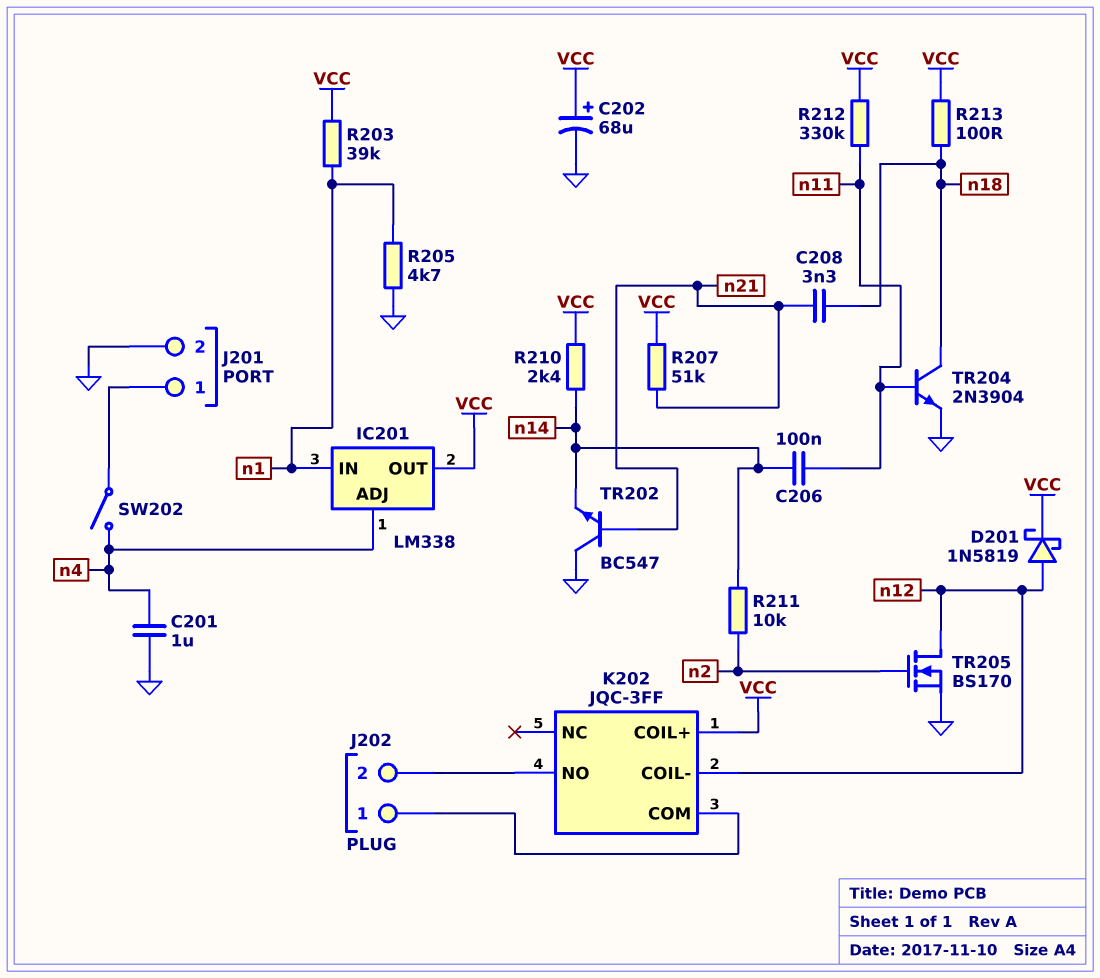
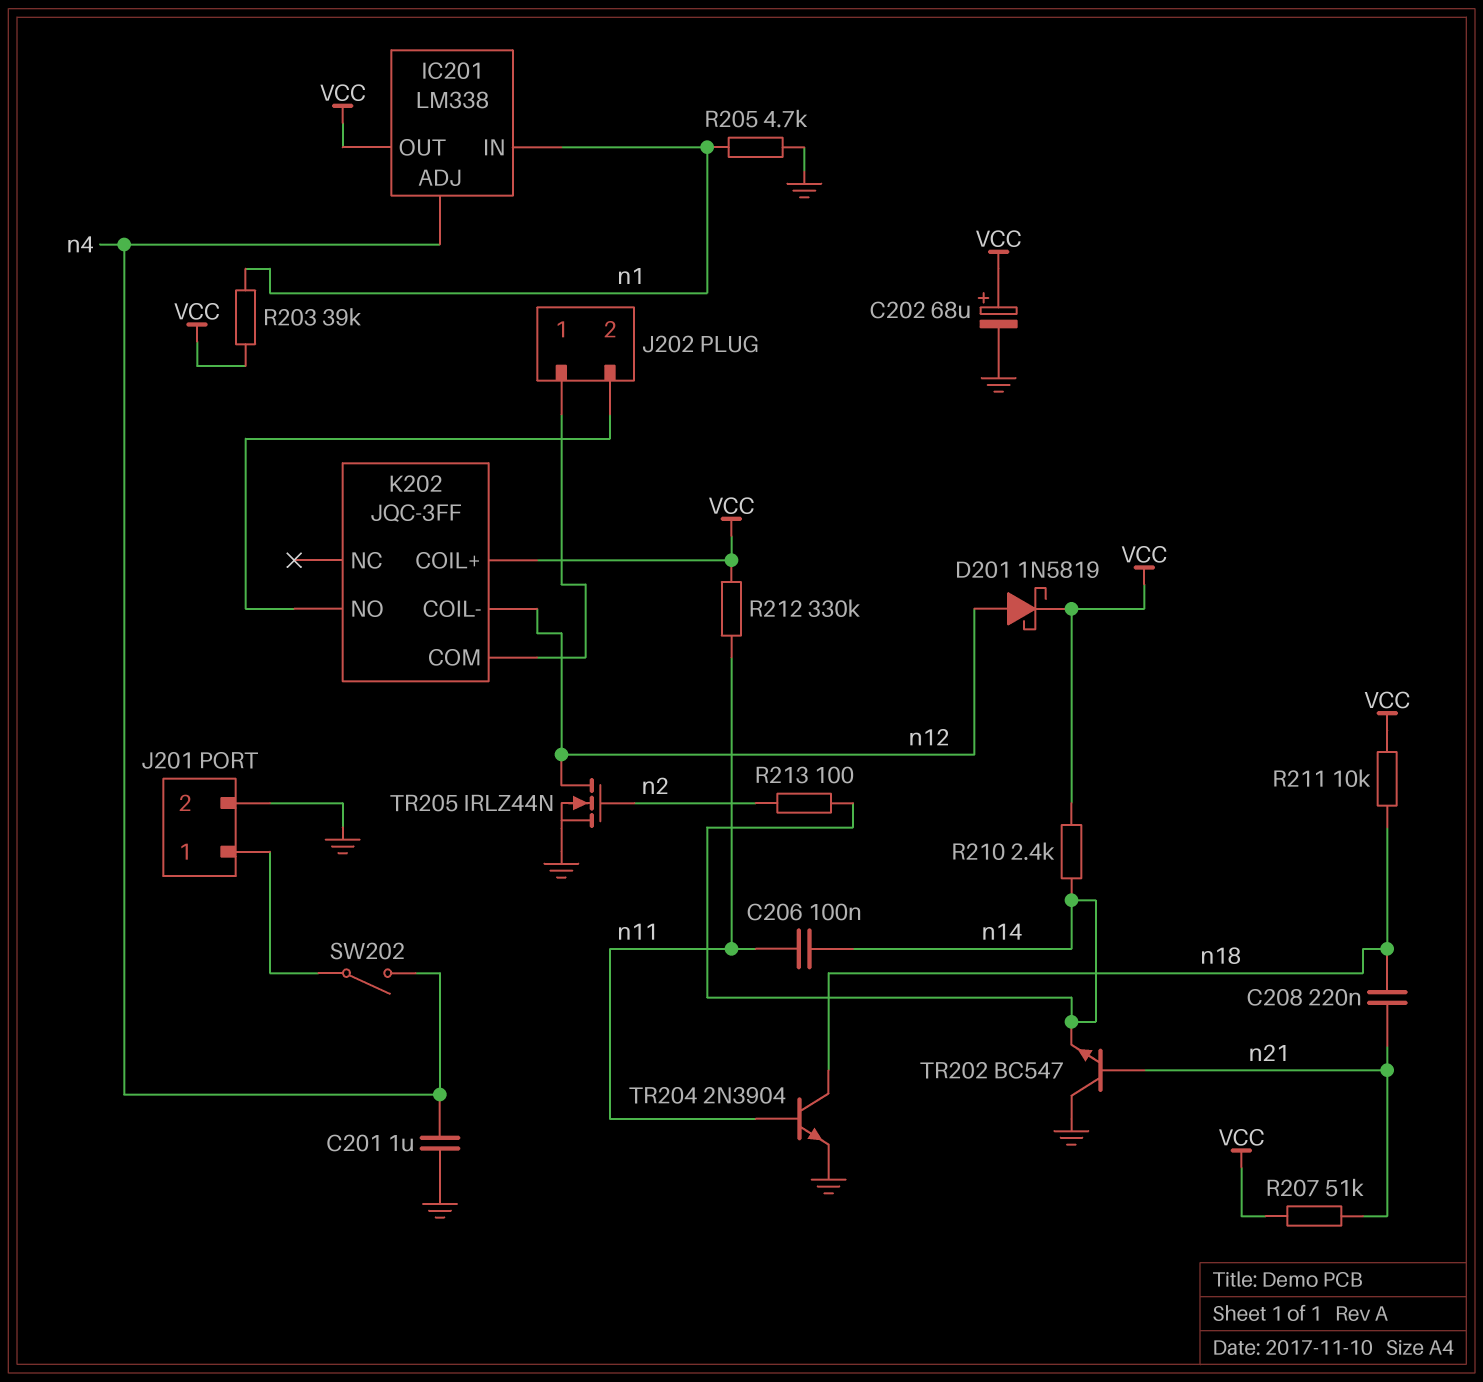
C208: 3.3nF (n18, n21) -> 220nF (n18, n21)
R211: 10k (n2, n14) -> 10k (VCC, n18)
R213: 100 (VCC, n18) -> 100 (n2, n14)
TR205: NMOS BS170 (G n2, D n12, S GND) -> NMOS IRLZ44N (G n2, D n12, S GND)

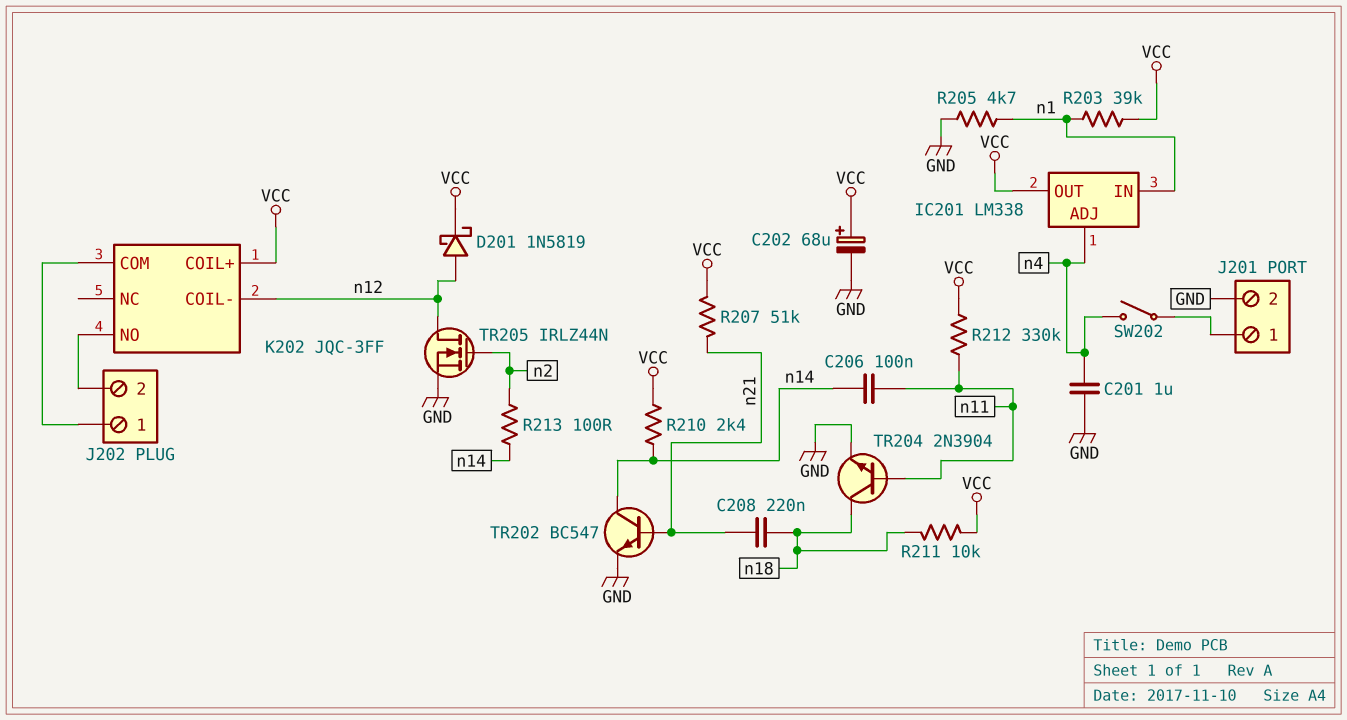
TR202: NPN BC547 (B n21, C GND, E n14) -> NPN BC547 (B n21, C n14, E GND)

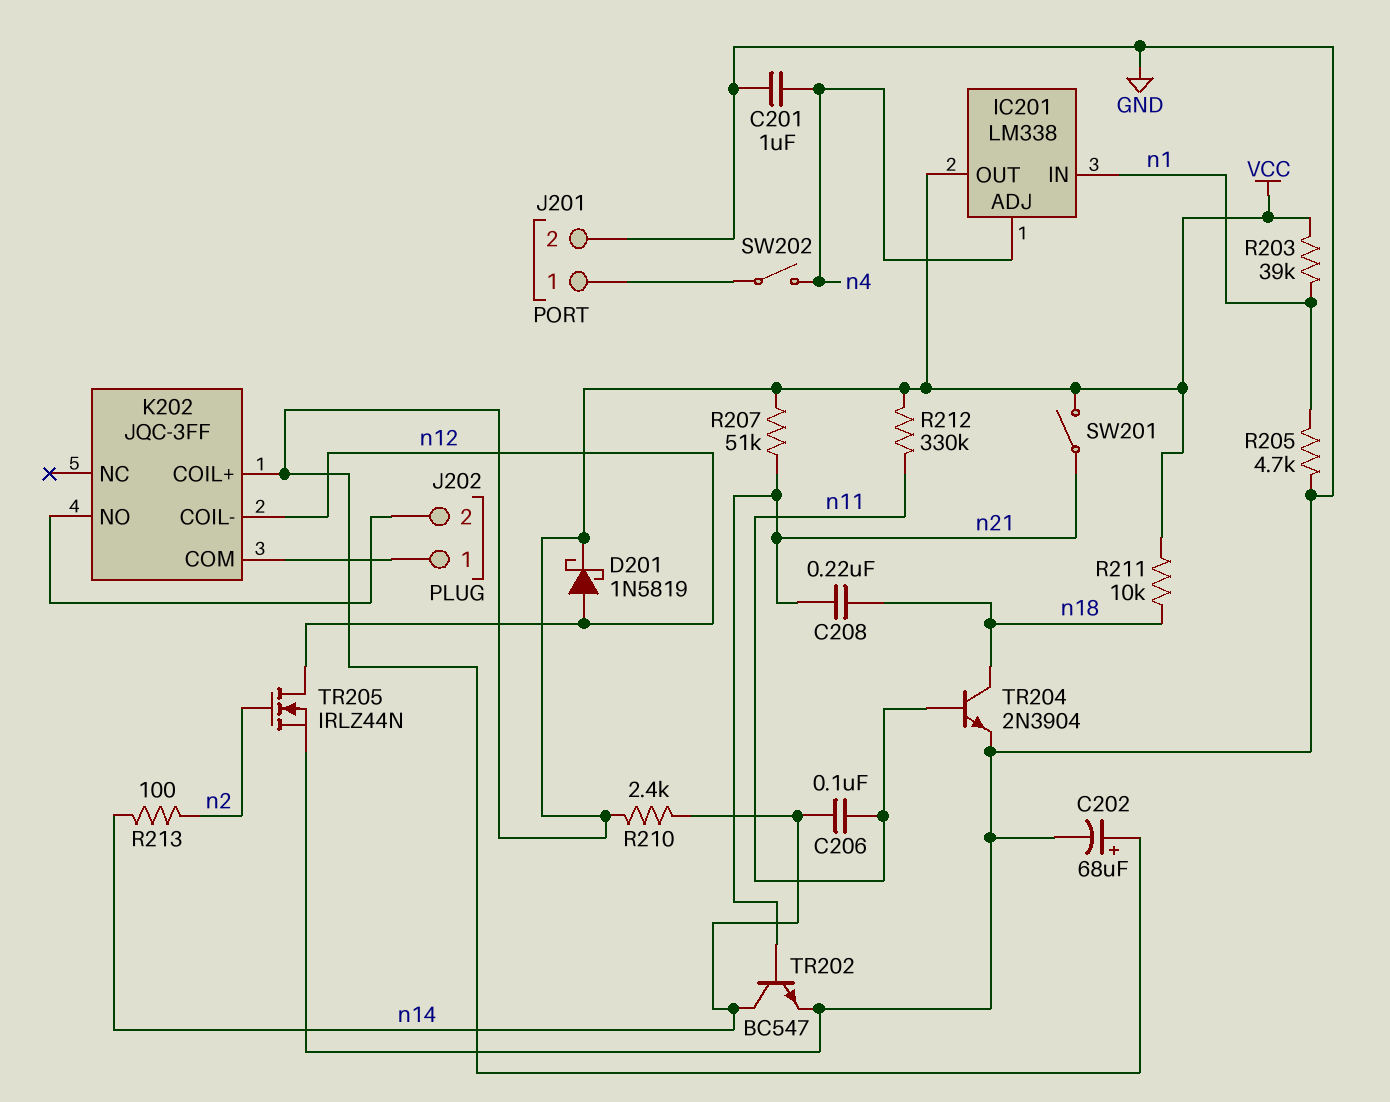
SW201: none -> switch (VCC, n21)

